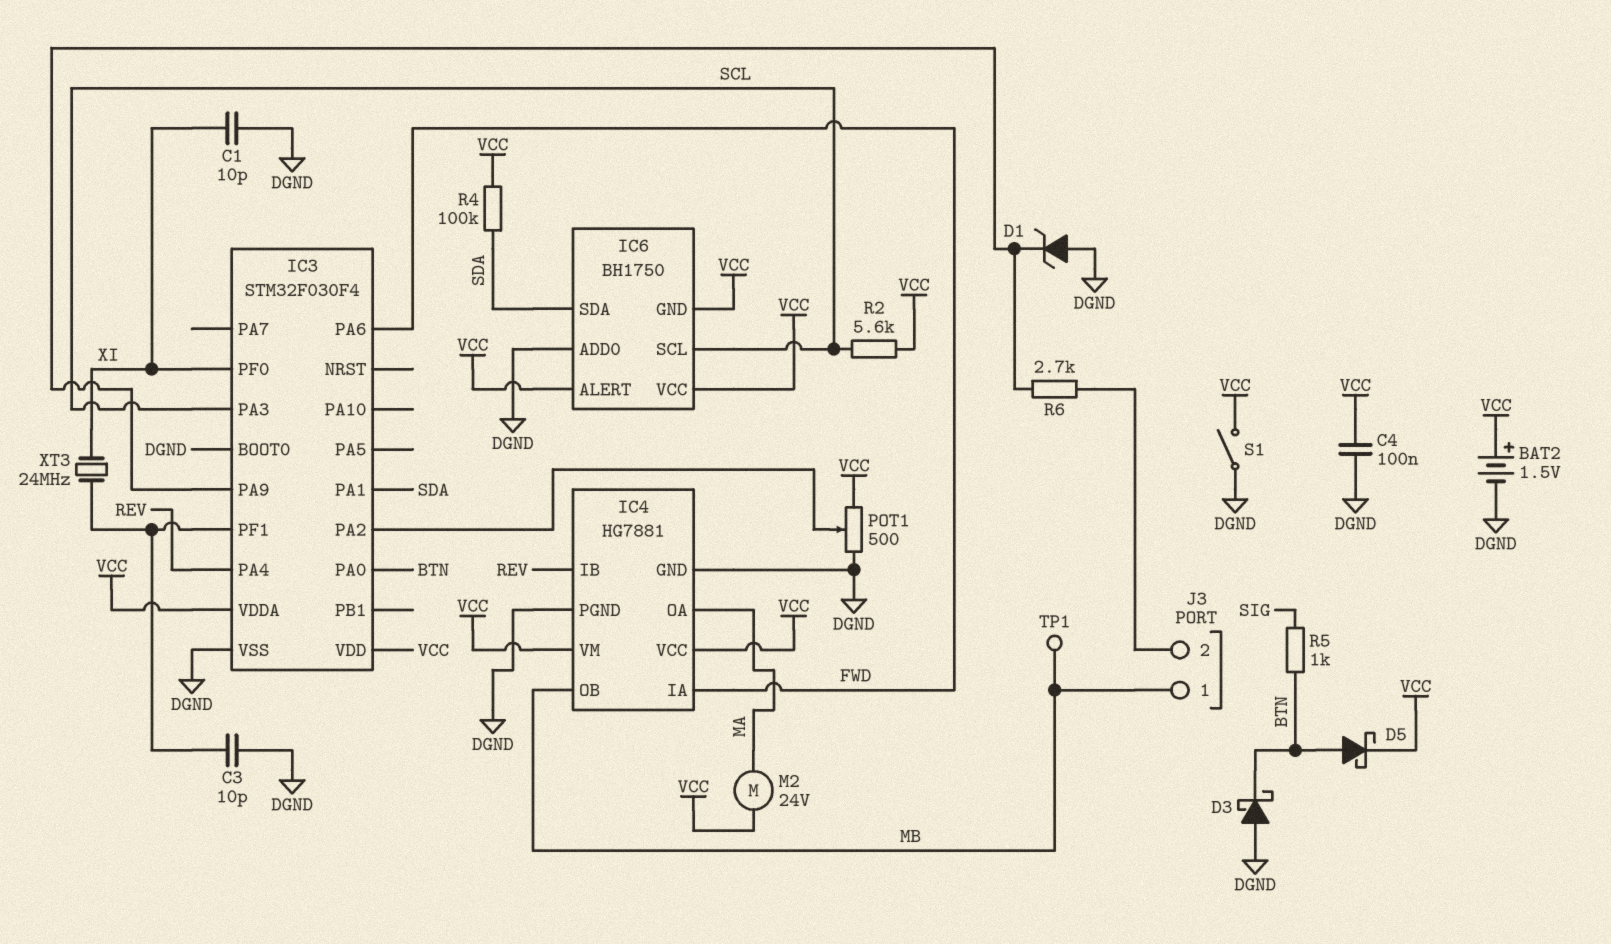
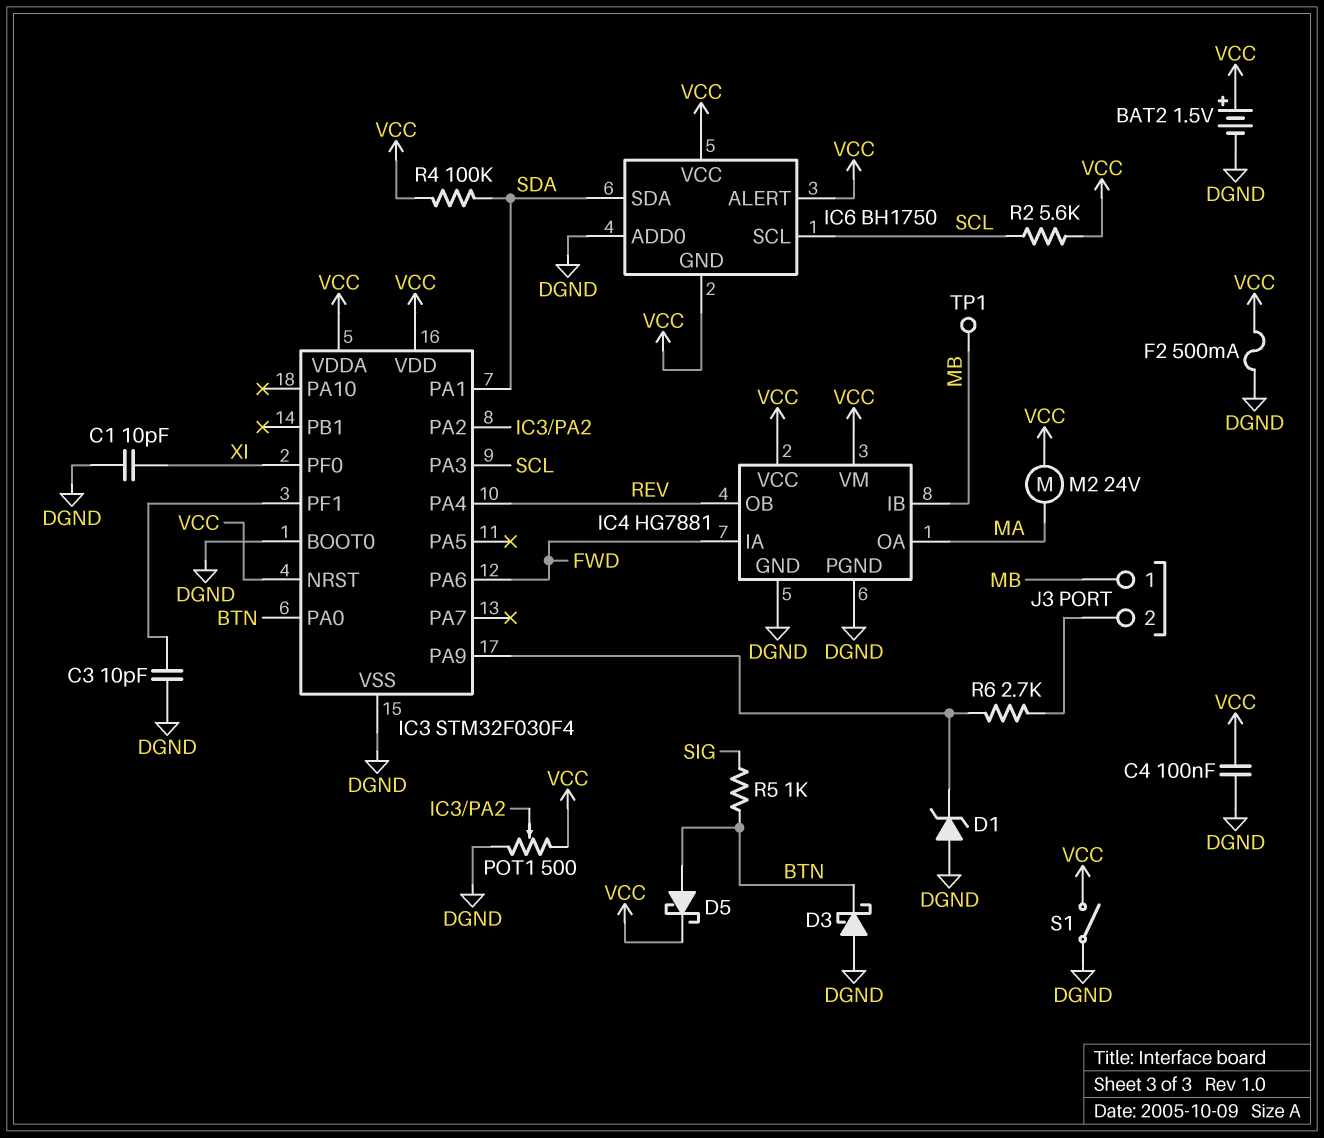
F2: none -> 500mA (DGND, VCC)
IC3 pin NRST: none -> VCC
IC4 pin IB: REV -> MB
IC4 pin OB: MB -> REV
XT3: 24MHz (IC3/PF1, XI) -> none

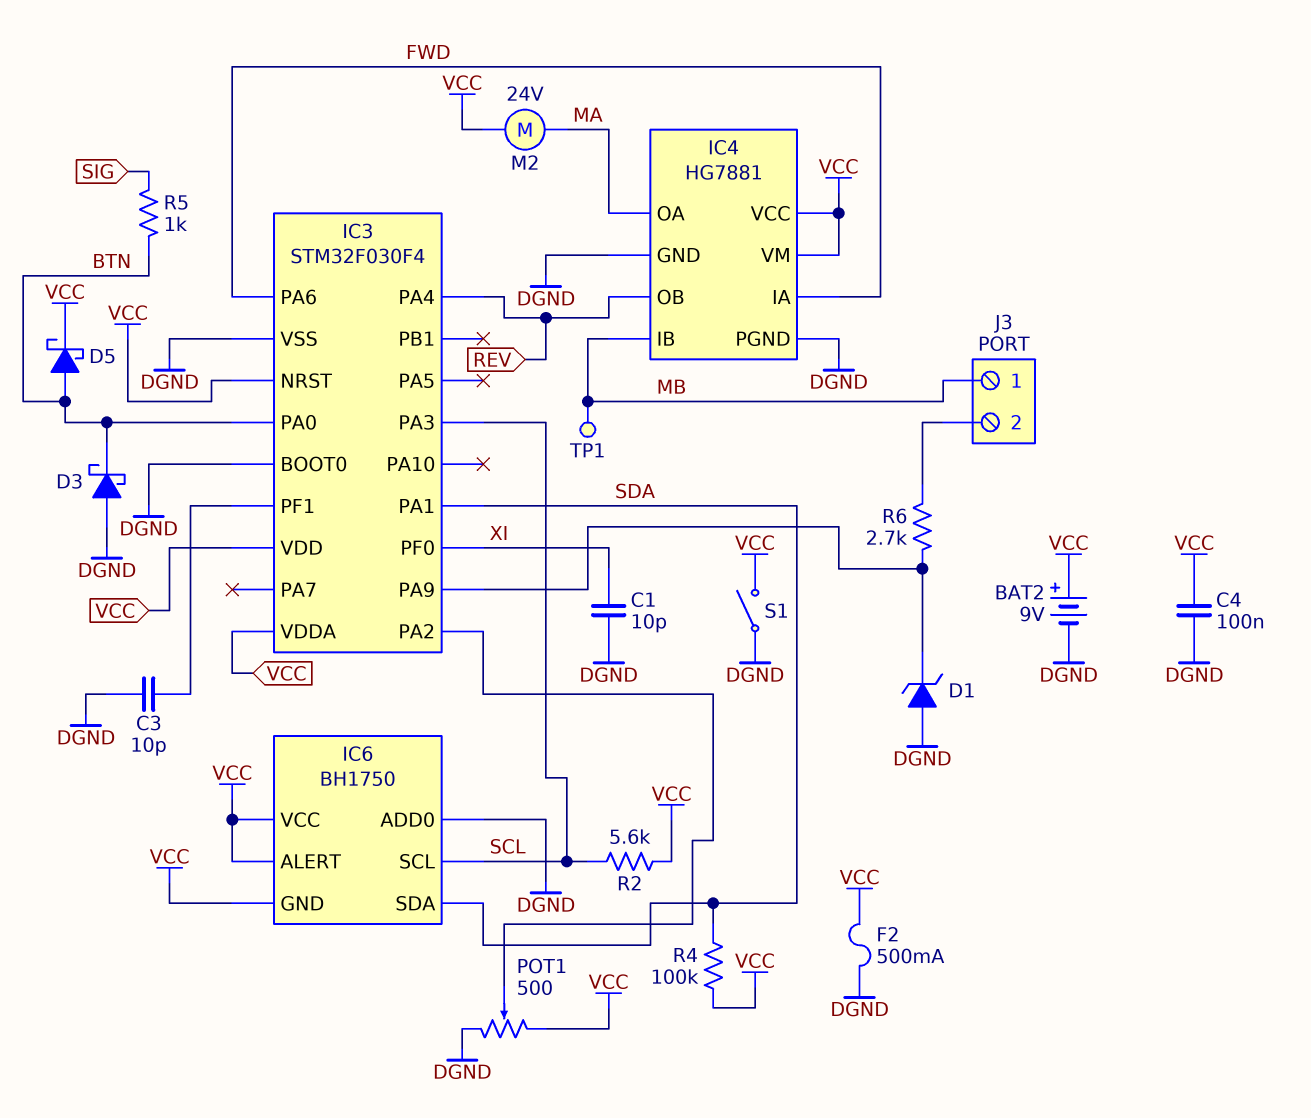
BAT2: 1.5V (plus VCC, minus DGND) -> 9V (plus VCC, minus DGND)

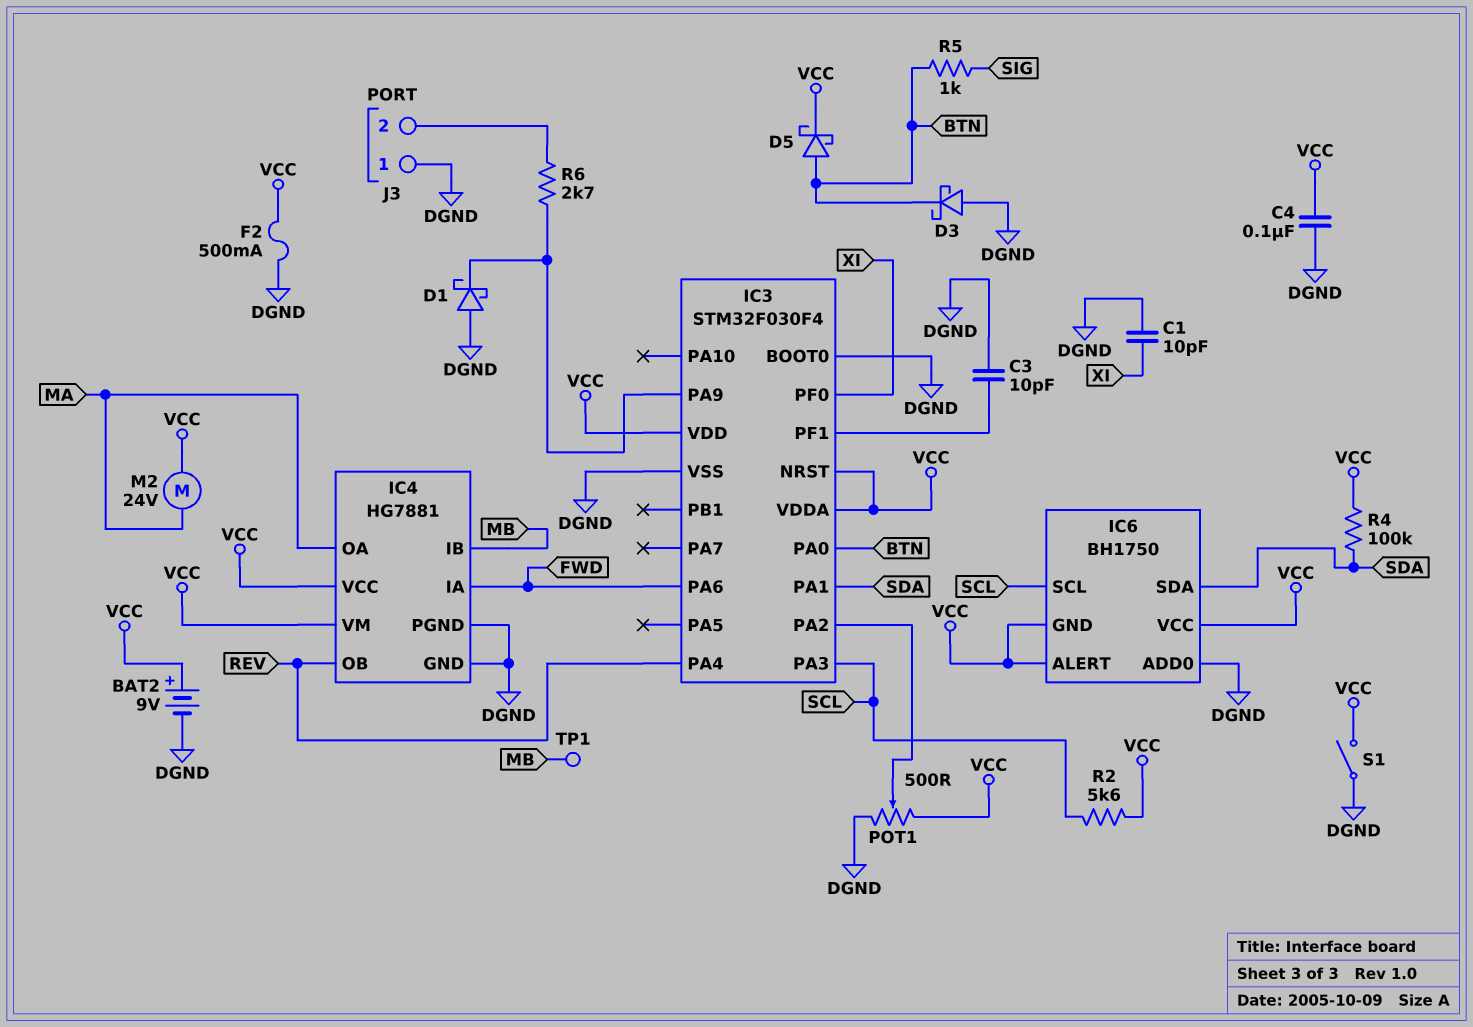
D1: zener (A DGND, K IC3/PA9) -> schottky (A DGND, K IC3/PA9)
J3 pin 1: MB -> DGND

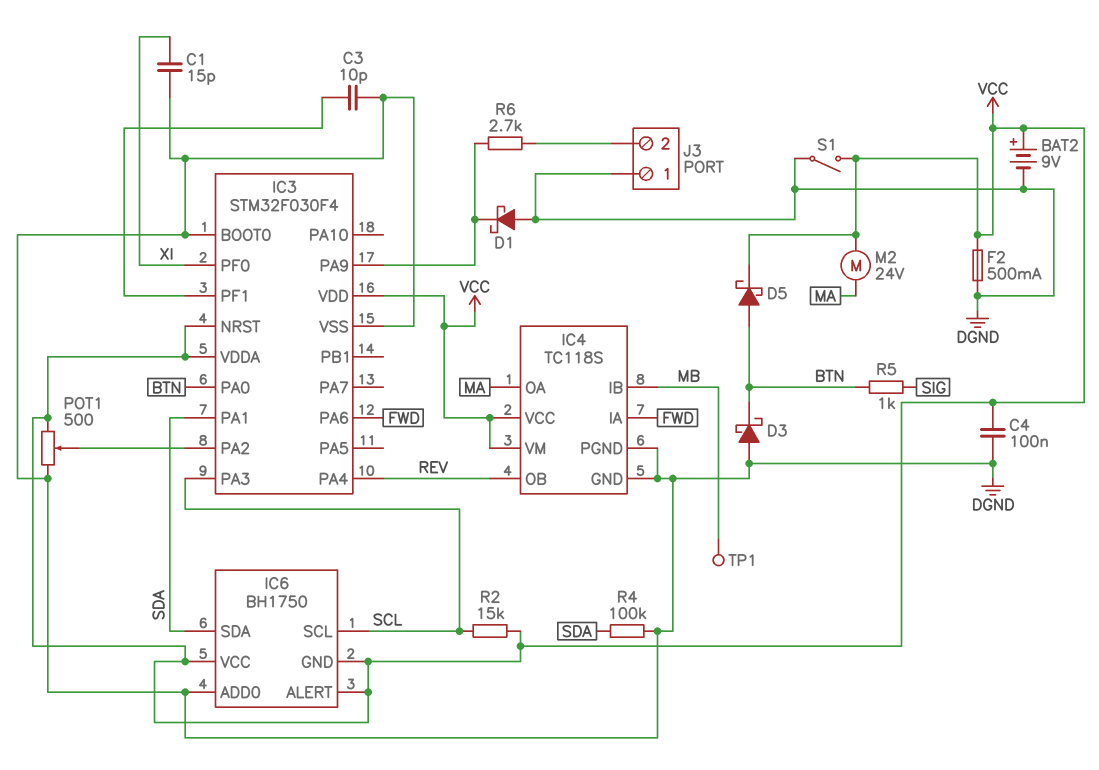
C1: 10pF (DGND, XI) -> 15pF (DGND, XI)
IC4: HG7881 -> TC118S
R2: 5.6k (SCL, VCC) -> 15k (SCL, VCC)
R4: 100k (SDA, VCC) -> 100k (DGND, SDA)

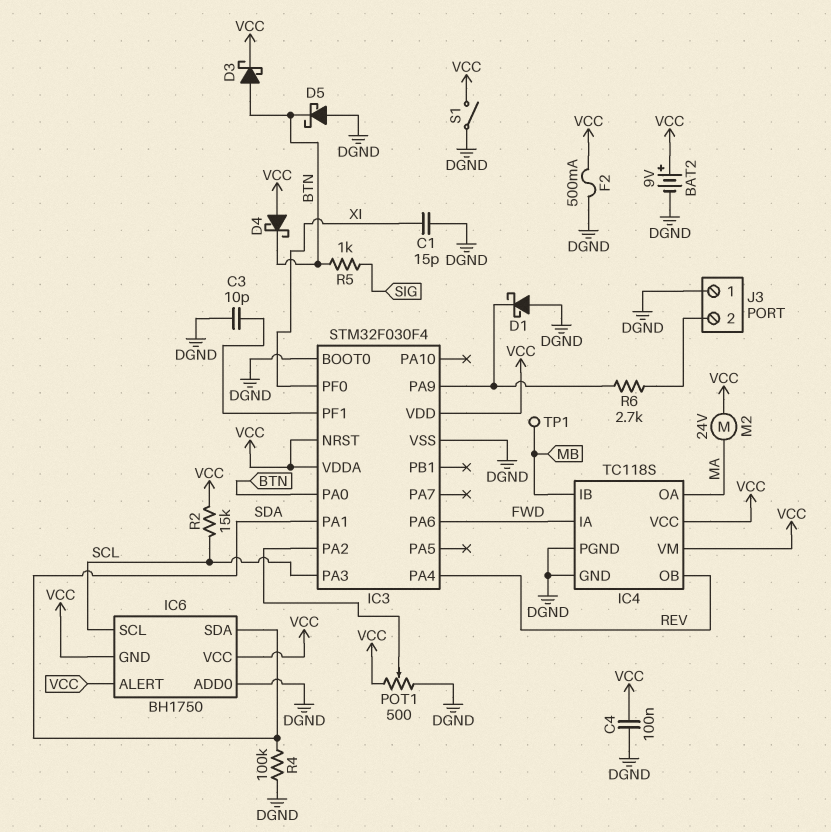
D3: schottky (A DGND, K BTN) -> schottky (A BTN, K VCC)
D4: none -> schottky (A VCC, K BTN)
D5: schottky (A BTN, K VCC) -> schottky (A DGND, K BTN)

